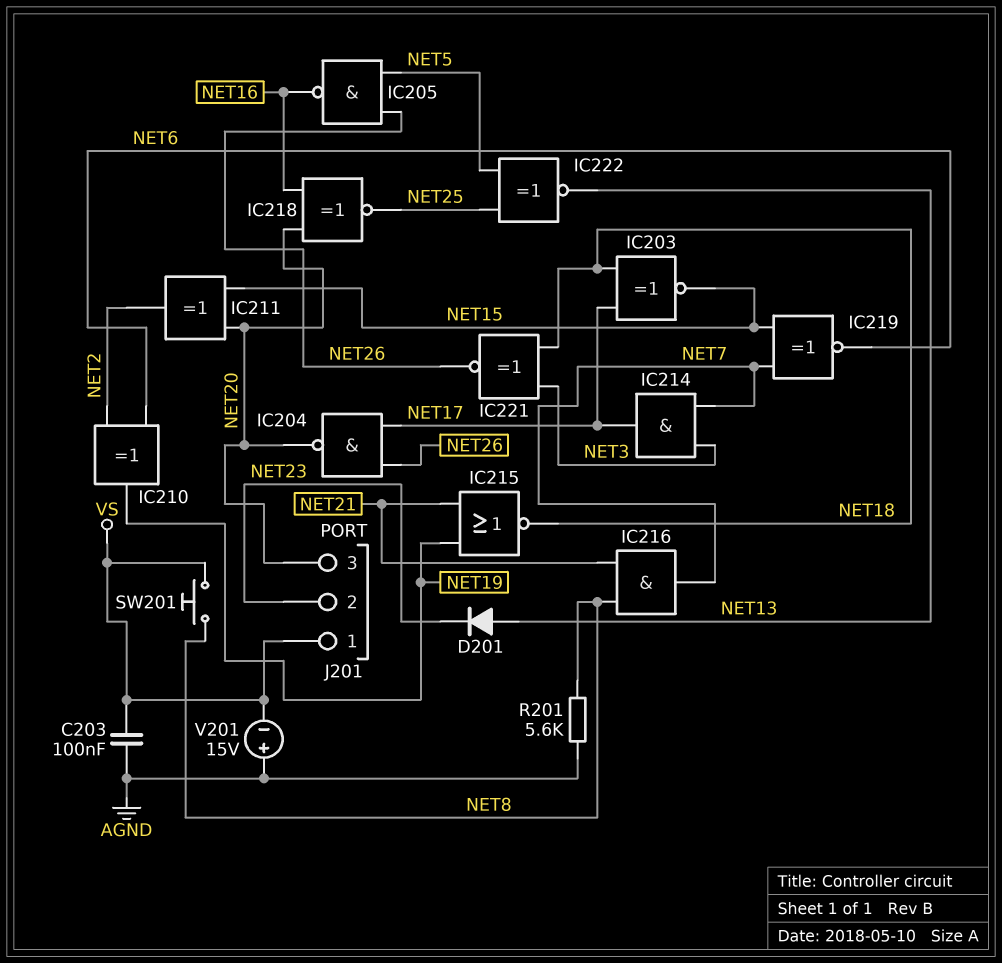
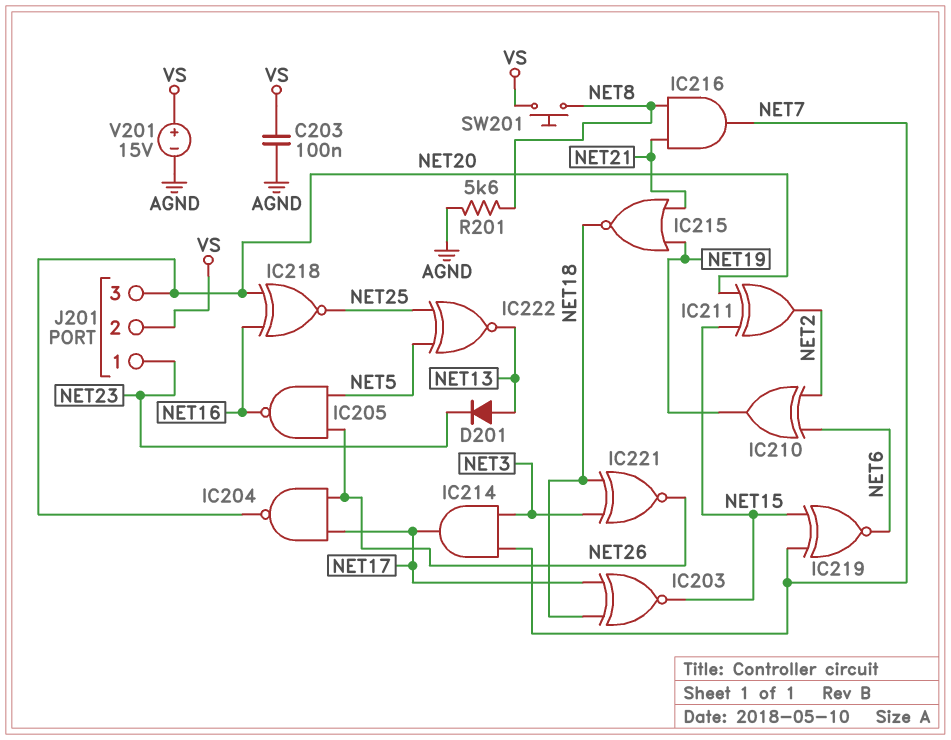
J201 pin 1: VS -> NET23
J201 pin 2: NET23 -> VS
V201: 15V (plus AGND, minus VS) -> 15V (plus VS, minus AGND)

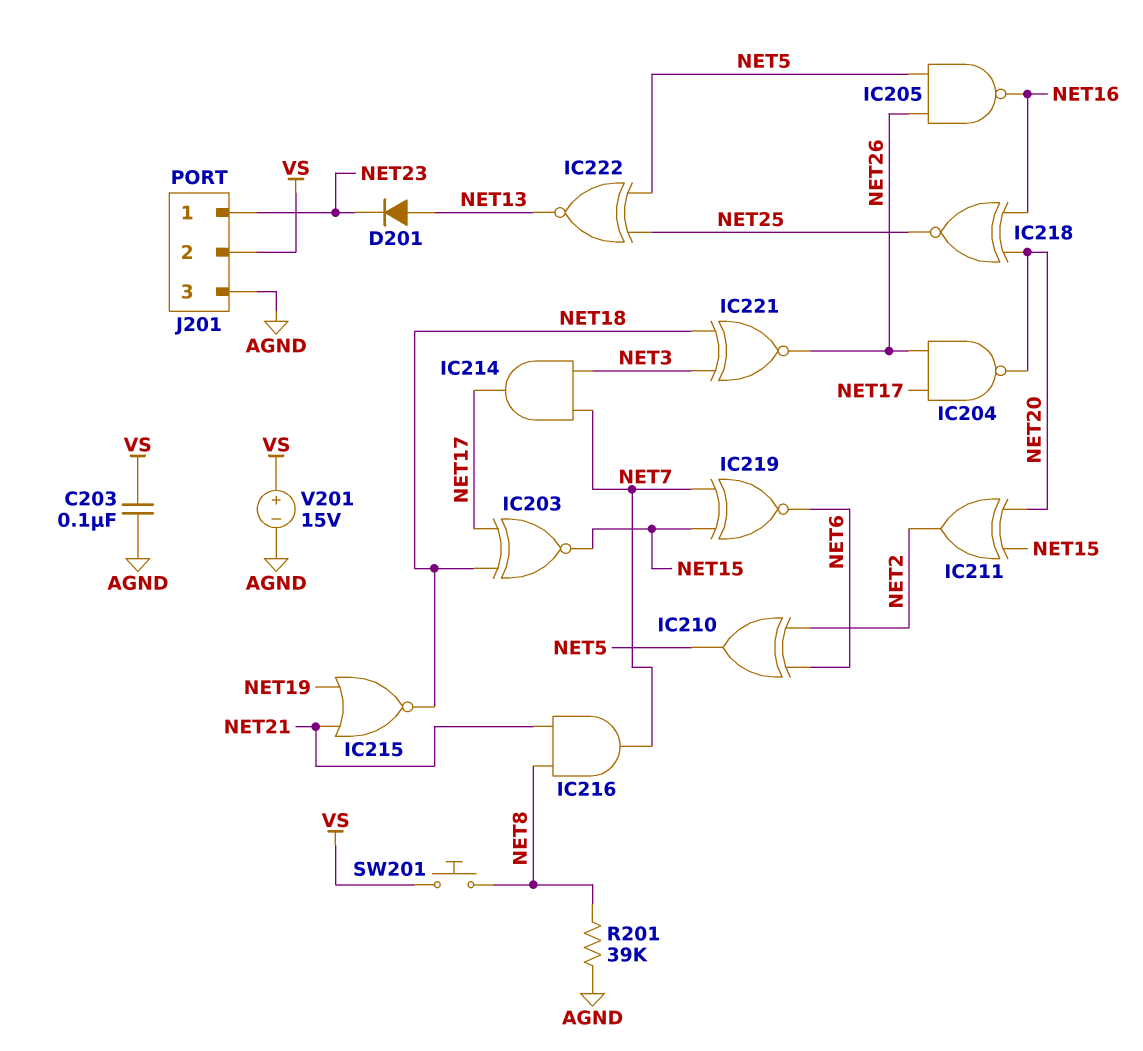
IC210: XOR (in NET2, in NET6, out NET19) -> XOR (in NET2, in NET6, out NET5)
J201 pin 3: NET20 -> AGND
R201: 5.6k (AGND, NET8) -> 39k (AGND, NET8)

